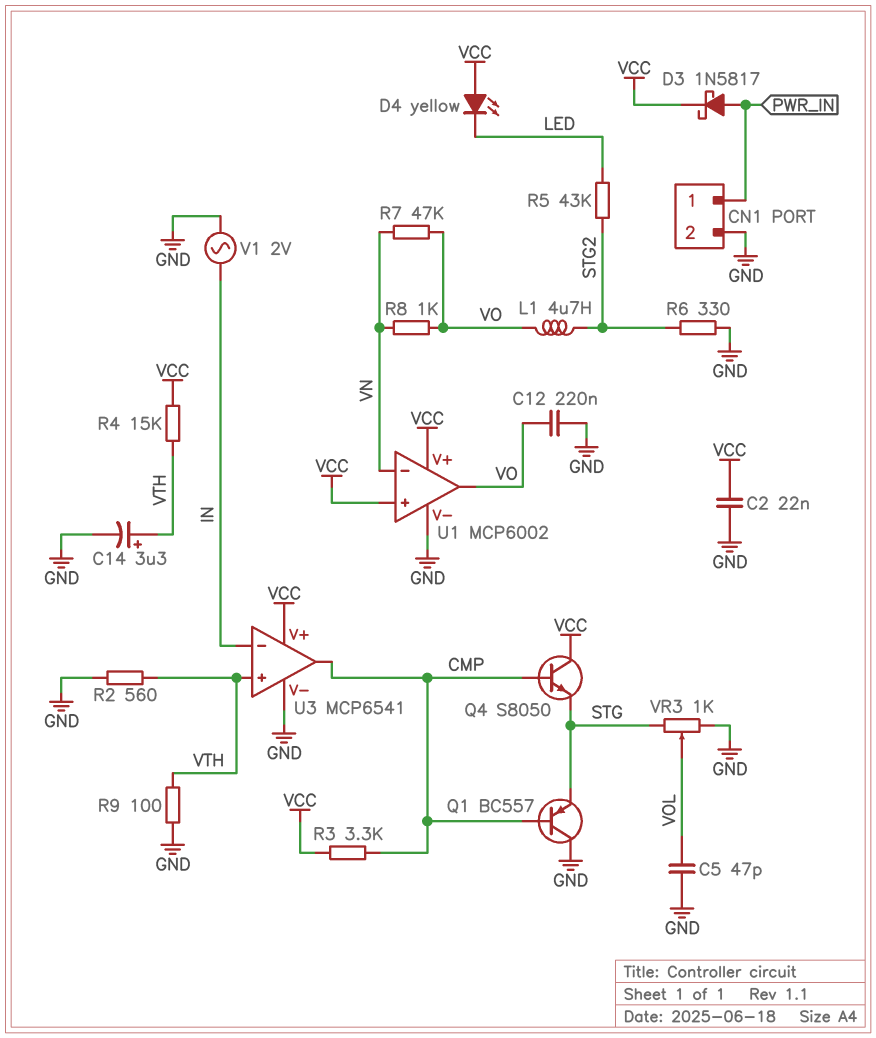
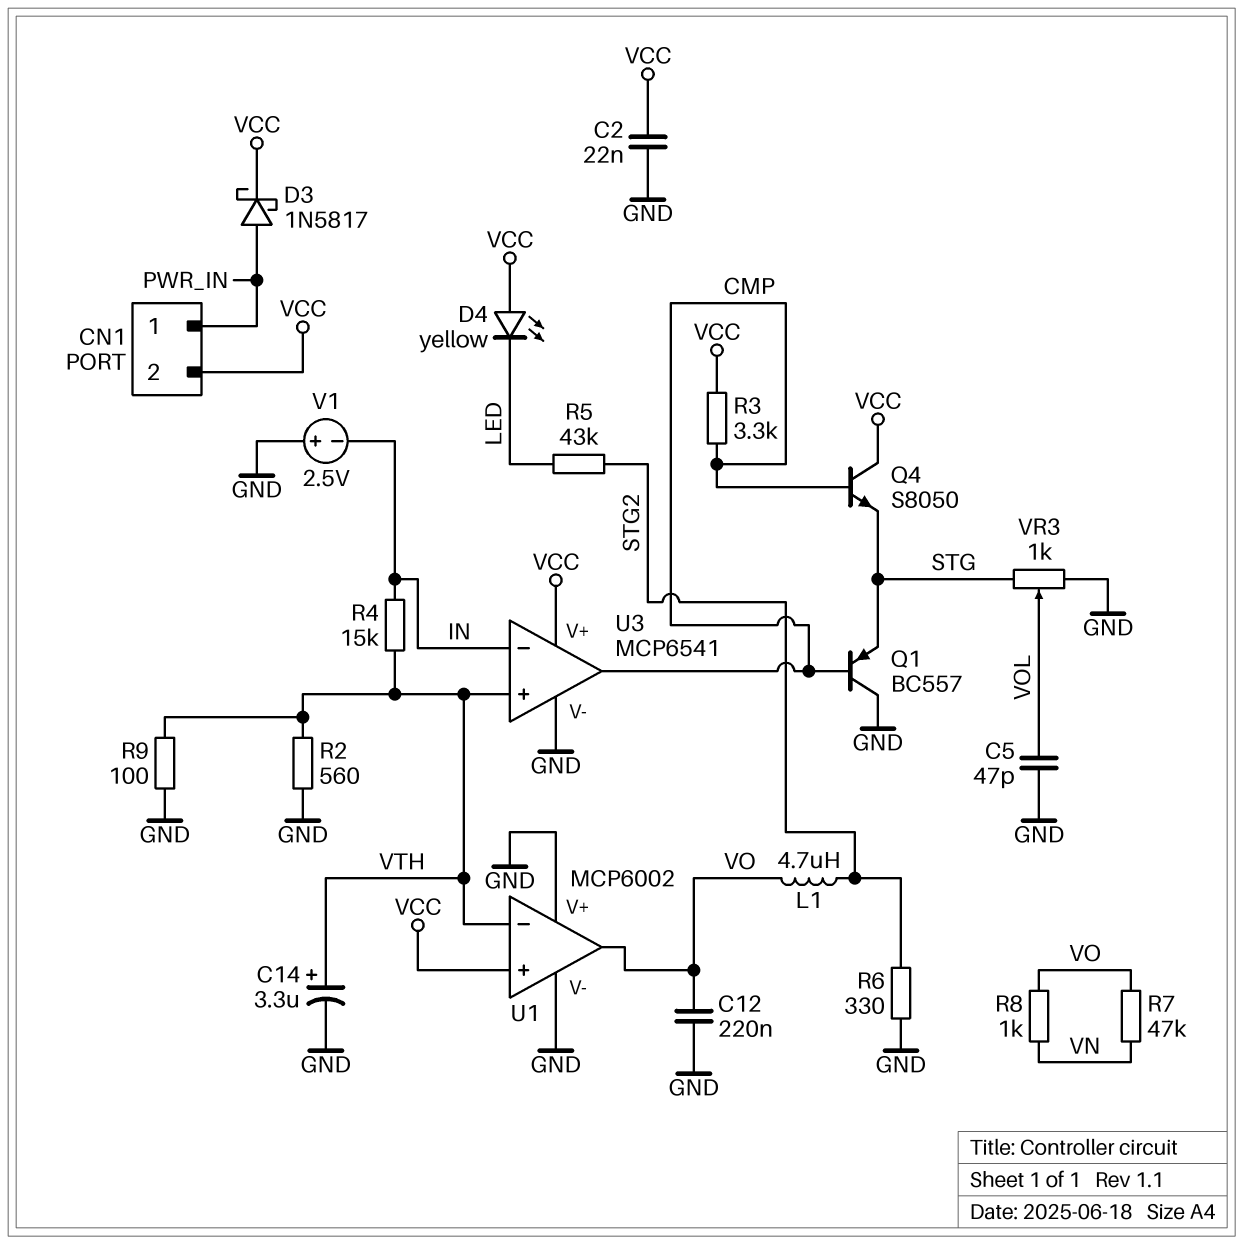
CN1 pin 2: GND -> VCC
R4: 15k (VCC, VTH) -> 15k (IN, VTH)
U1 pin V+: VCC -> GND
U1 pin in-: VN -> VTH
V1: AC 2V (GND, IN) -> 2.5V (plus GND, minus IN)

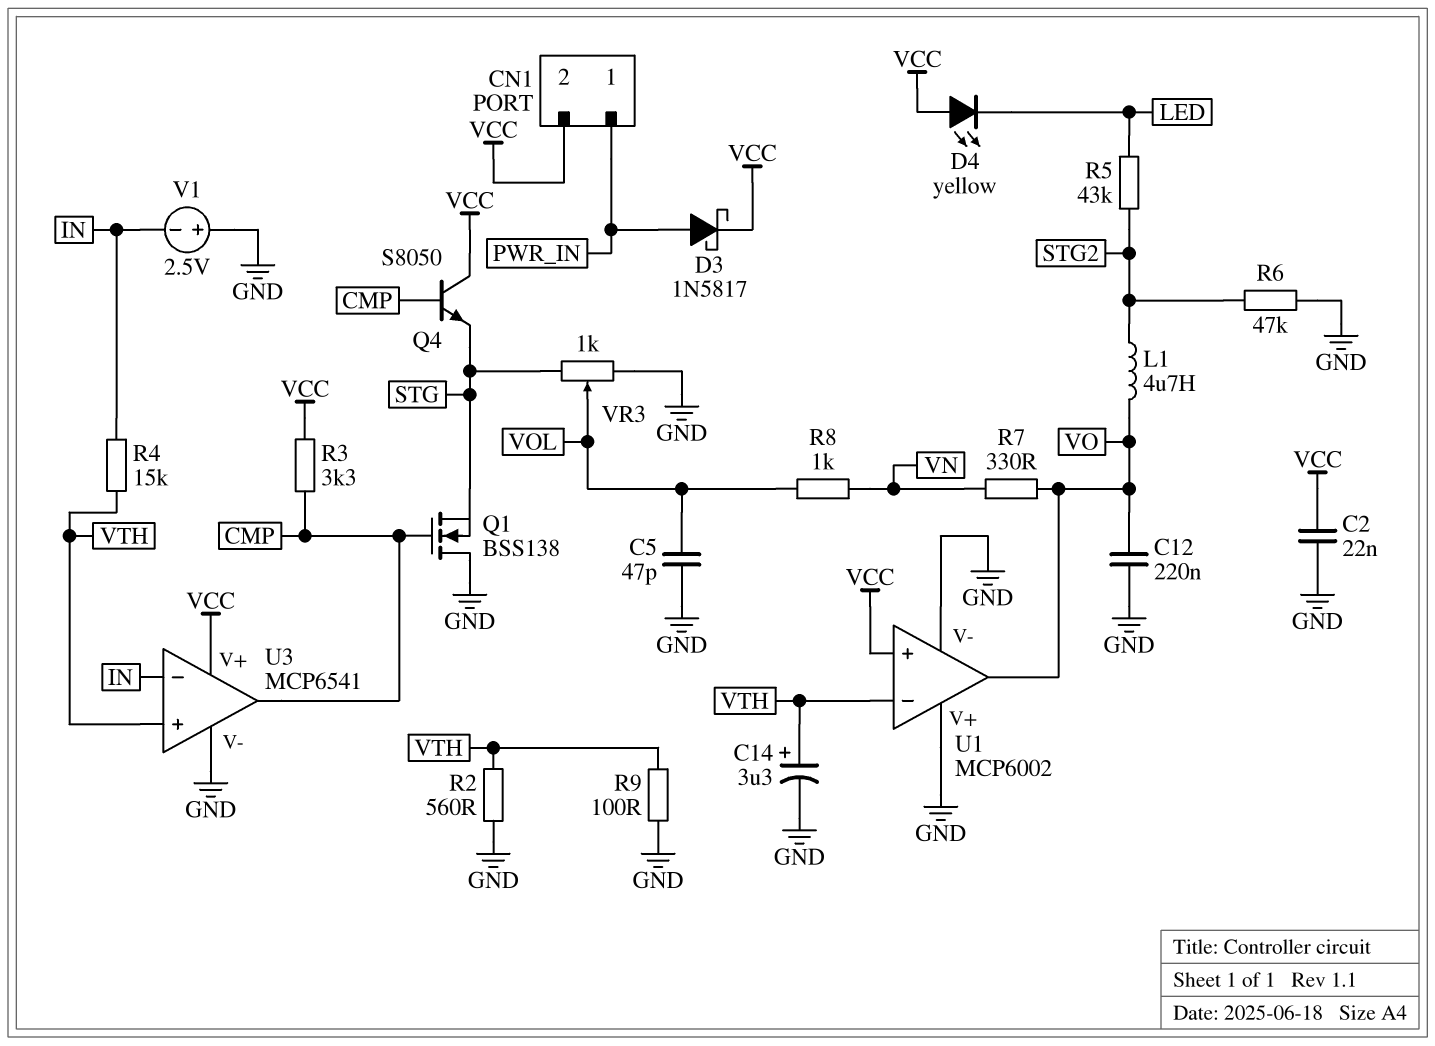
Q1: PNP BC557 (B CMP, C GND, E STG) -> NMOS BSS138 (G CMP, D GND, S STG)
R6: 330 (GND, STG2) -> 47k (GND, STG2)
R7: 47k (VN, VO) -> 330 (VN, VO)
R8: 1k (VN, VO) -> 1k (VN, VOL)

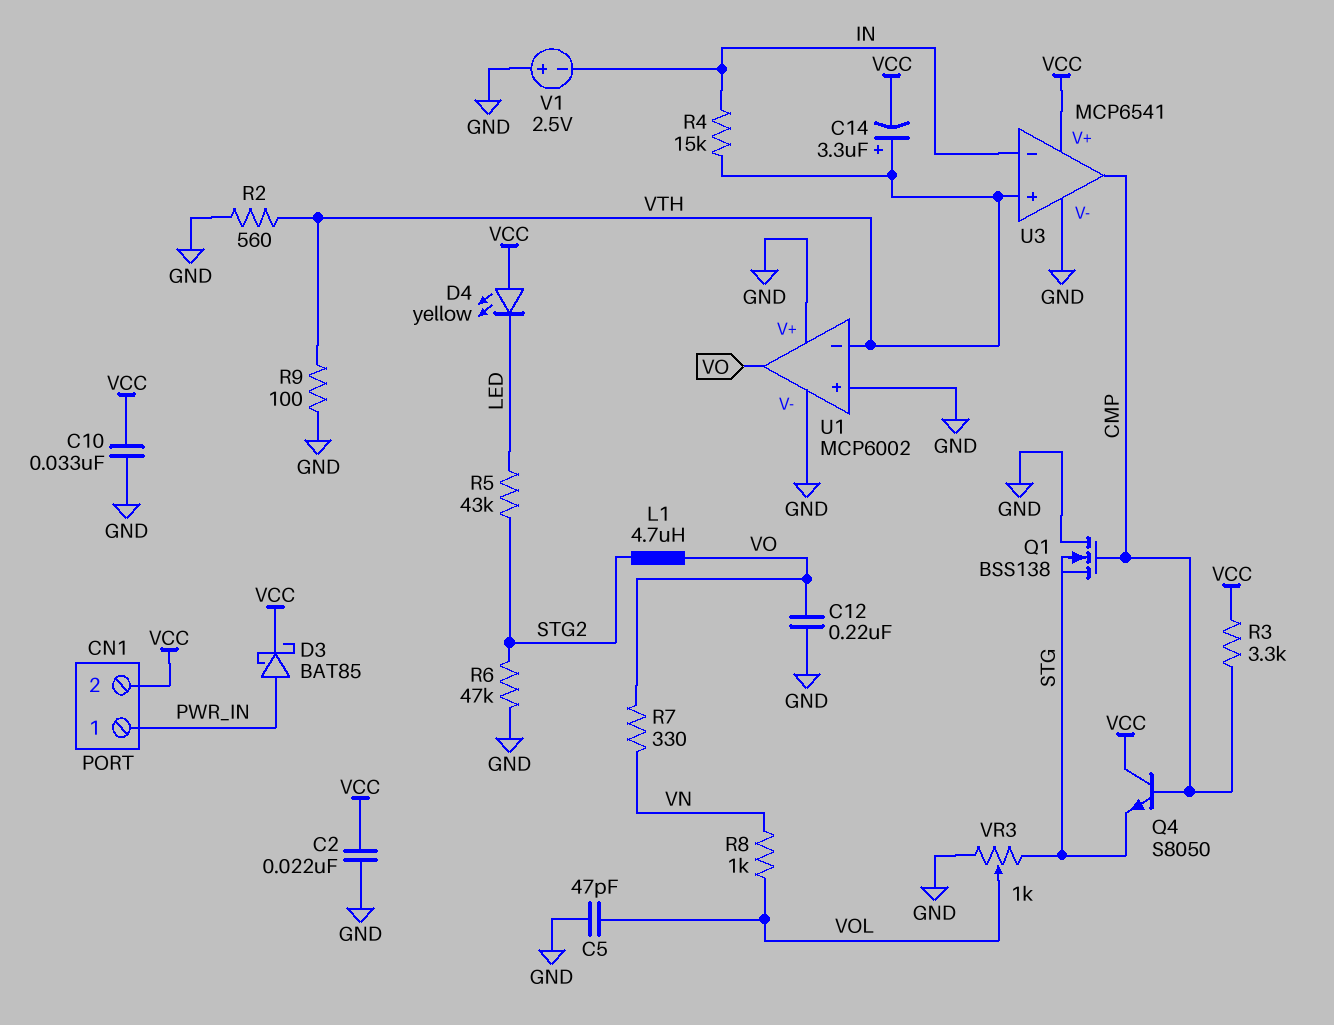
C10: none -> 33nF (GND, VCC)
C14: 3.3uF (plus VTH, minus GND) -> 3.3uF (plus VTH, minus VCC)
D3: schottky 1N5817 (A PWR_IN, K VCC) -> schottky BAT85 (A PWR_IN, K VCC)
U1 pin in+: VCC -> GND

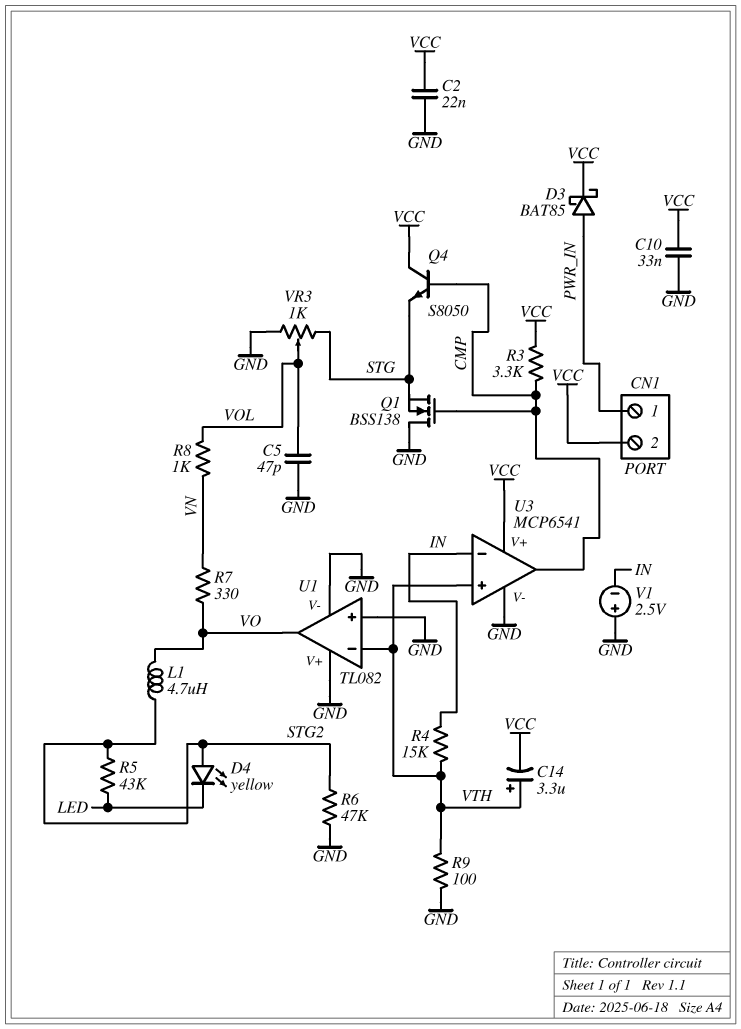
C12: 220nF (GND, VO) -> none
D4: LED yellow (A VCC, K LED) -> LED yellow (A STG2, K LED)
R2: 560 (GND, VTH) -> none
U1: MCP6002 -> TL082

